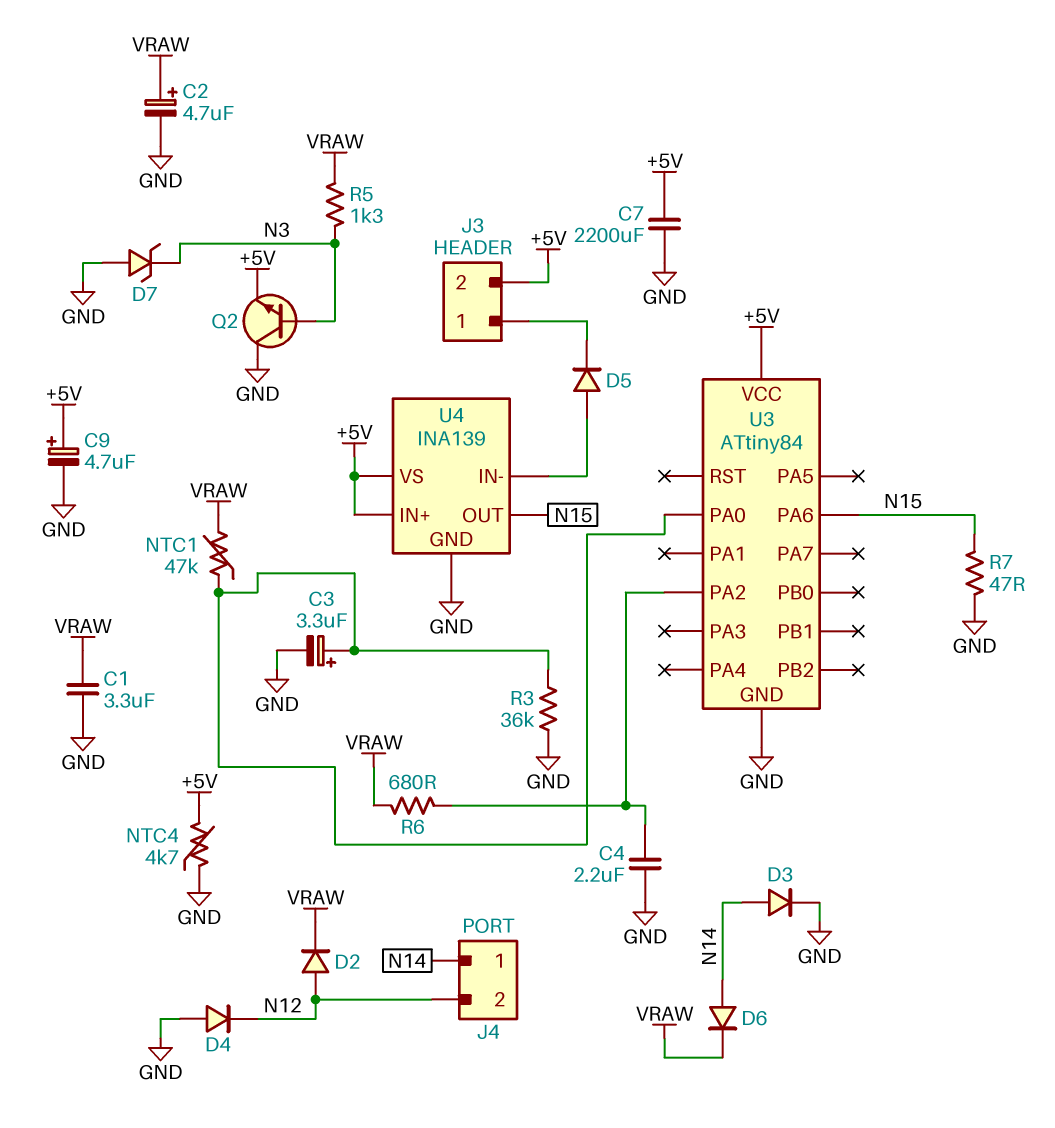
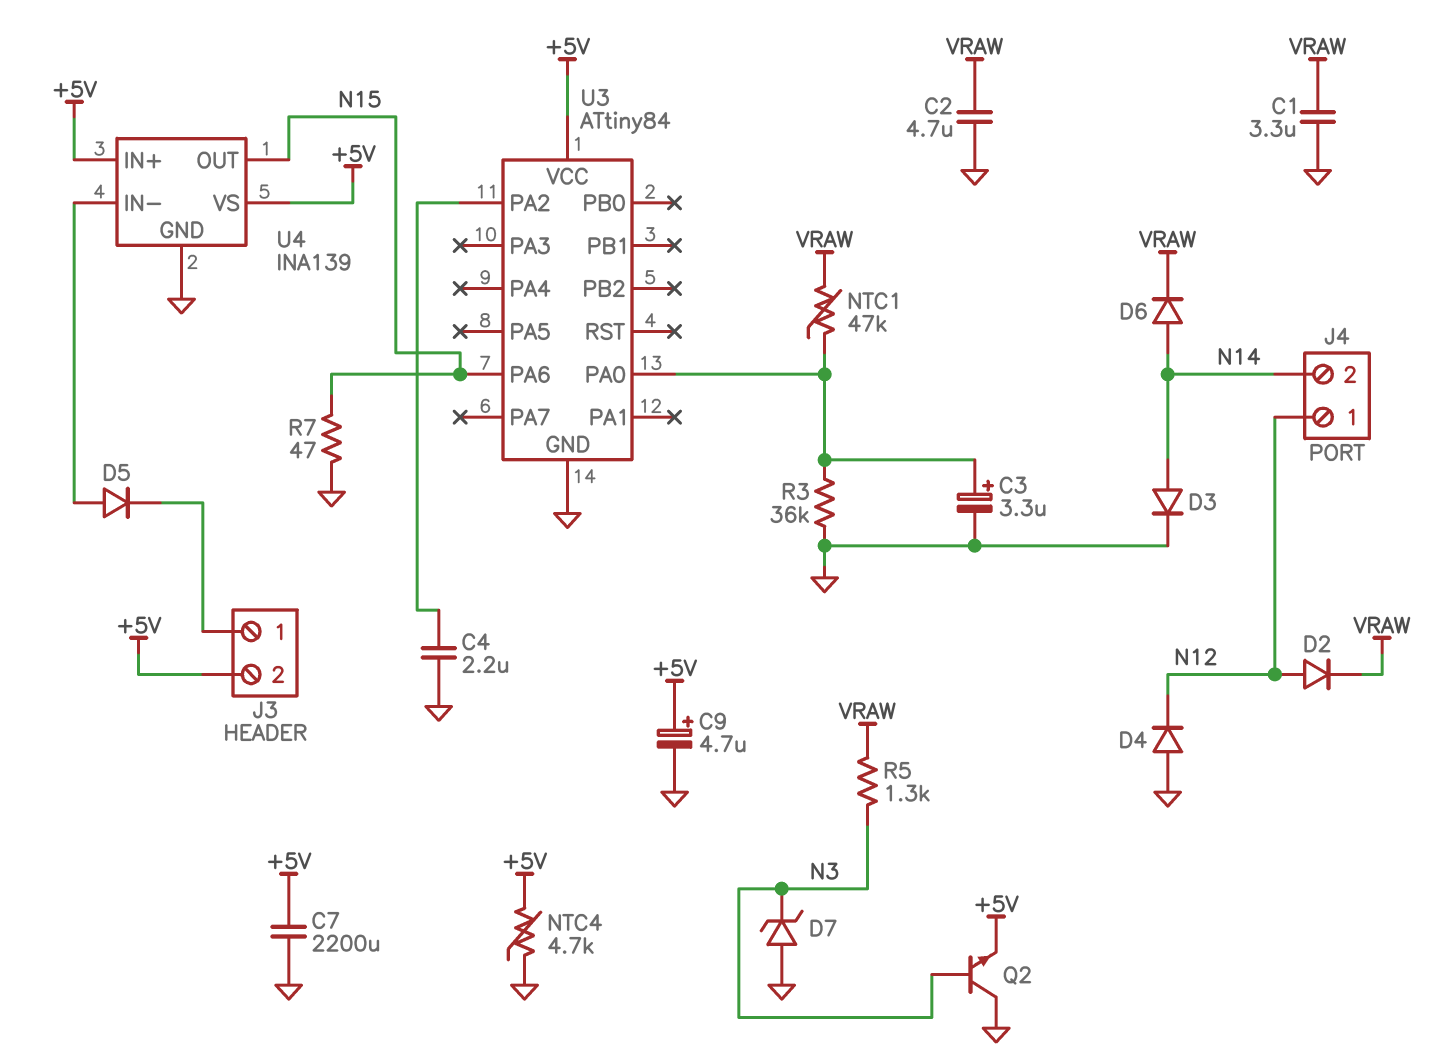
C2: 4.7uF (plus VRAW, minus GND) -> 4.7uF (GND, VRAW)
J4 pin 1: N14 -> N12
J4 pin 2: N12 -> N14
R6: 680 (U3/PA2, VRAW) -> none

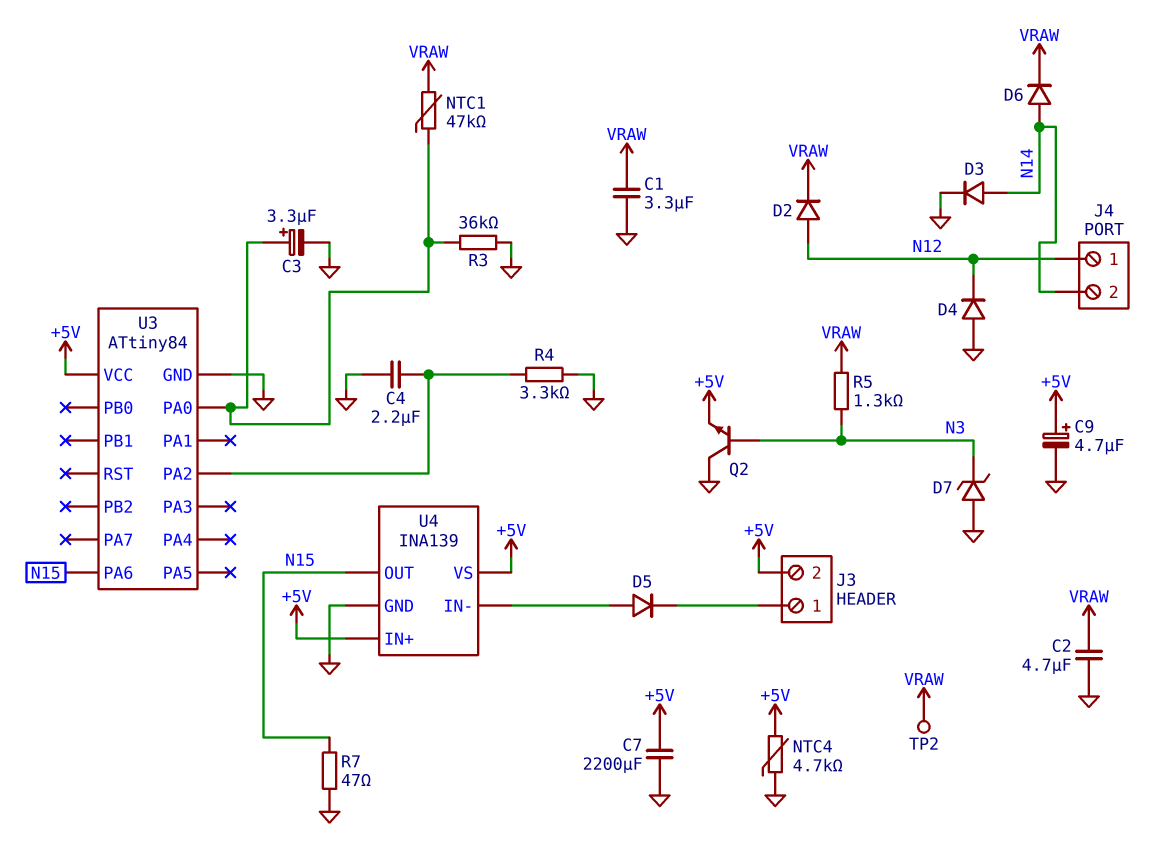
R4: none -> 3.3k (GND, U3/PA2)
TP2: none -> test point (VRAW)

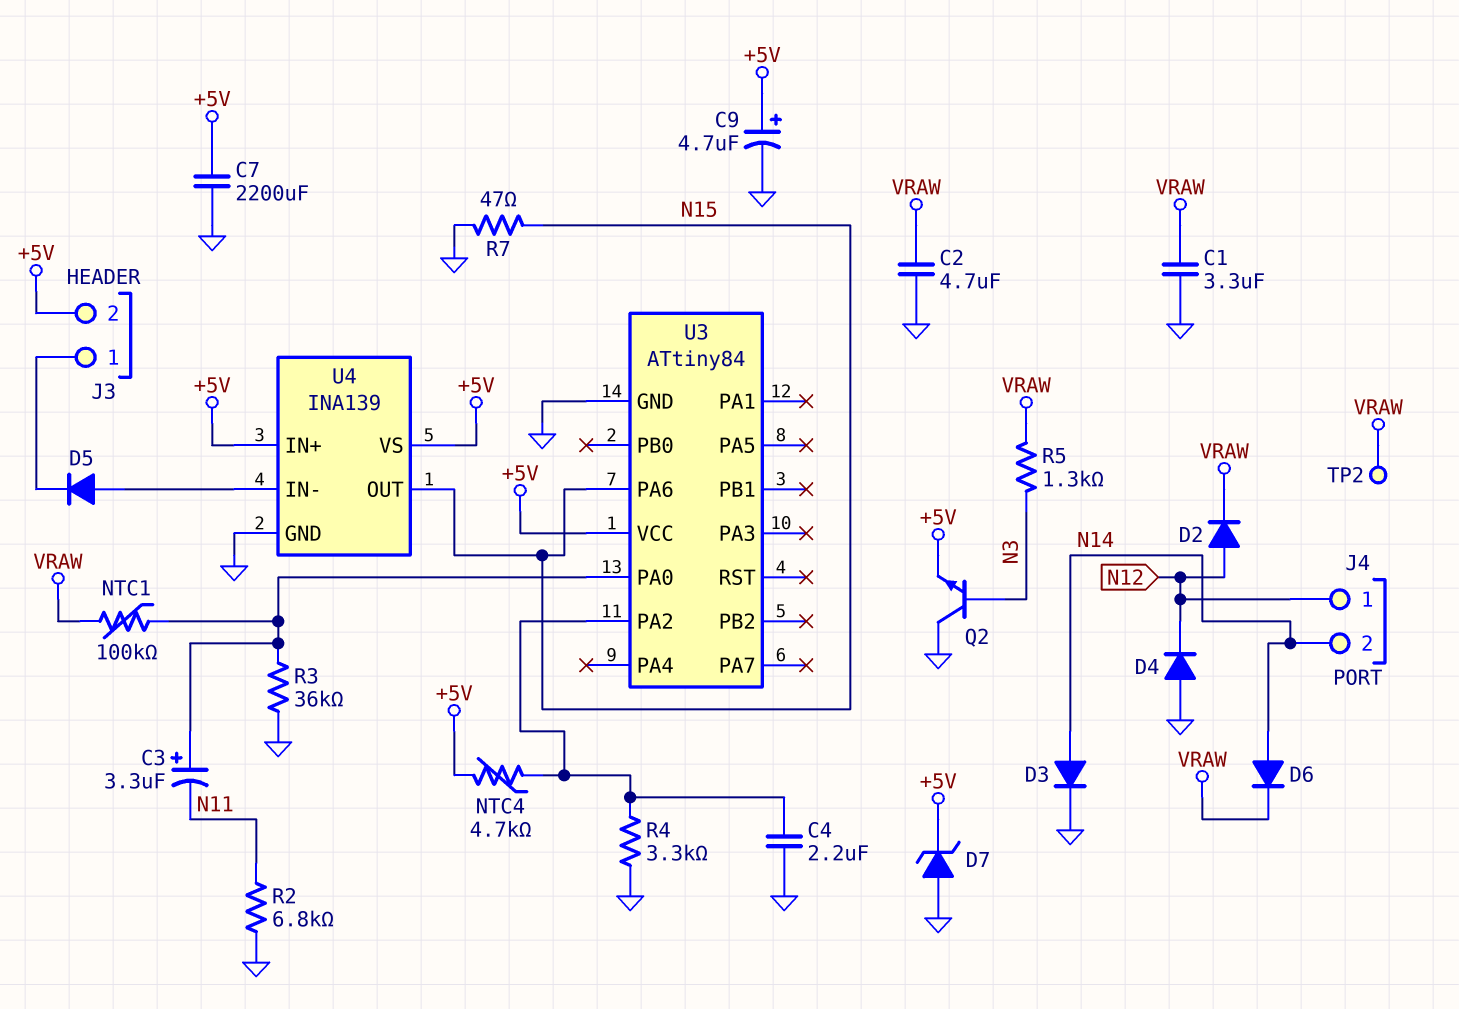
C3: 3.3uF (plus U3/PA0, minus GND) -> 3.3uF (plus U3/PA0, minus N11)
D7: zener (A GND, K N3) -> zener (A GND, K +5V)
NTC1: 47k (U3/PA0, VRAW) -> 100k (U3/PA0, VRAW)
NTC4: 4.7k (+5V, GND) -> 4.7k (+5V, U3/PA2)
R2: none -> 6.8k (GND, N11)

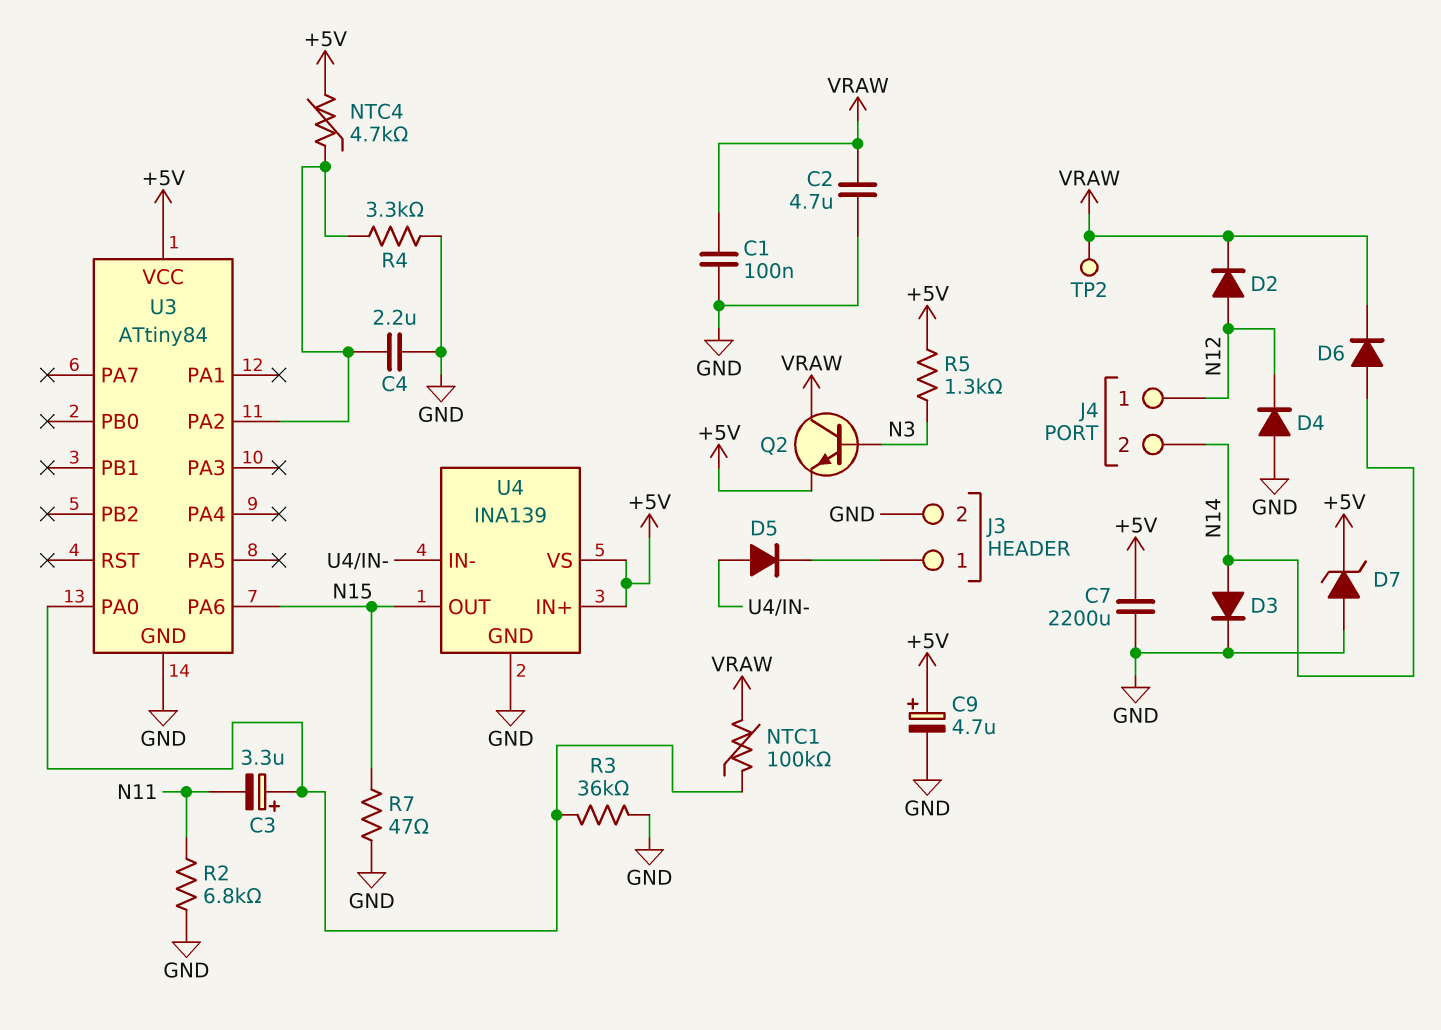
C1: 3.3uF (GND, VRAW) -> 100nF (GND, VRAW)
J3 pin 2: +5V -> GND
Q2: NPN (B N3, C GND, E +5V) -> NPN (B N3, C VRAW, E +5V)
R5: 1.3k (N3, VRAW) -> 1.3k (+5V, N3)

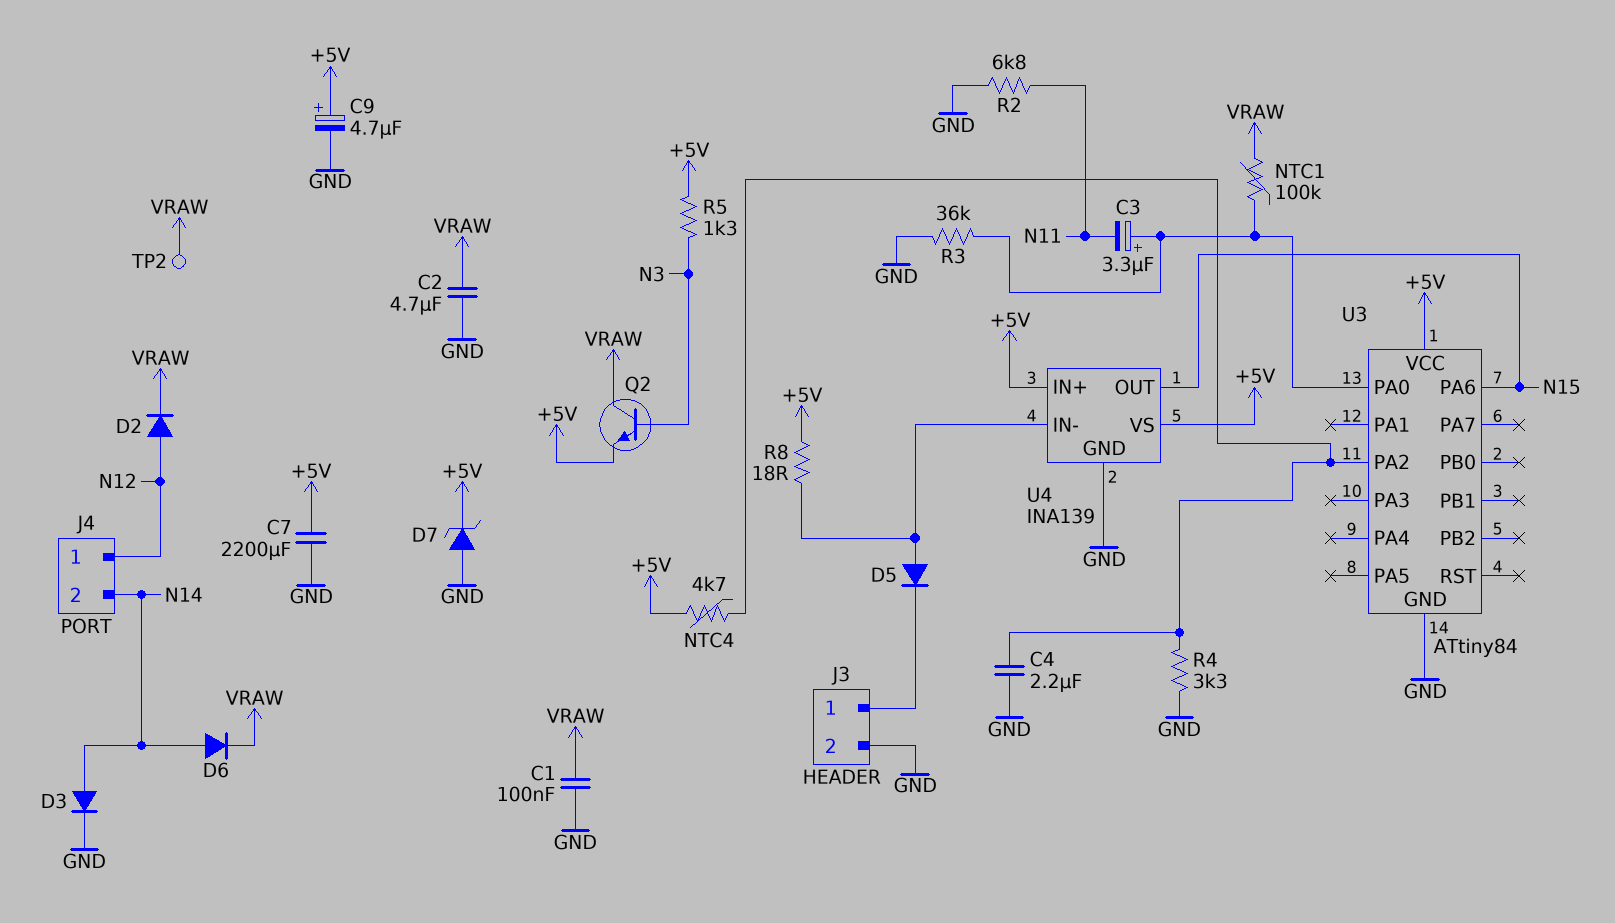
D4: diode (A GND, K N12) -> none
R7: 47 (GND, N15) -> none
R8: none -> 18 (+5V, U4/IN-)

